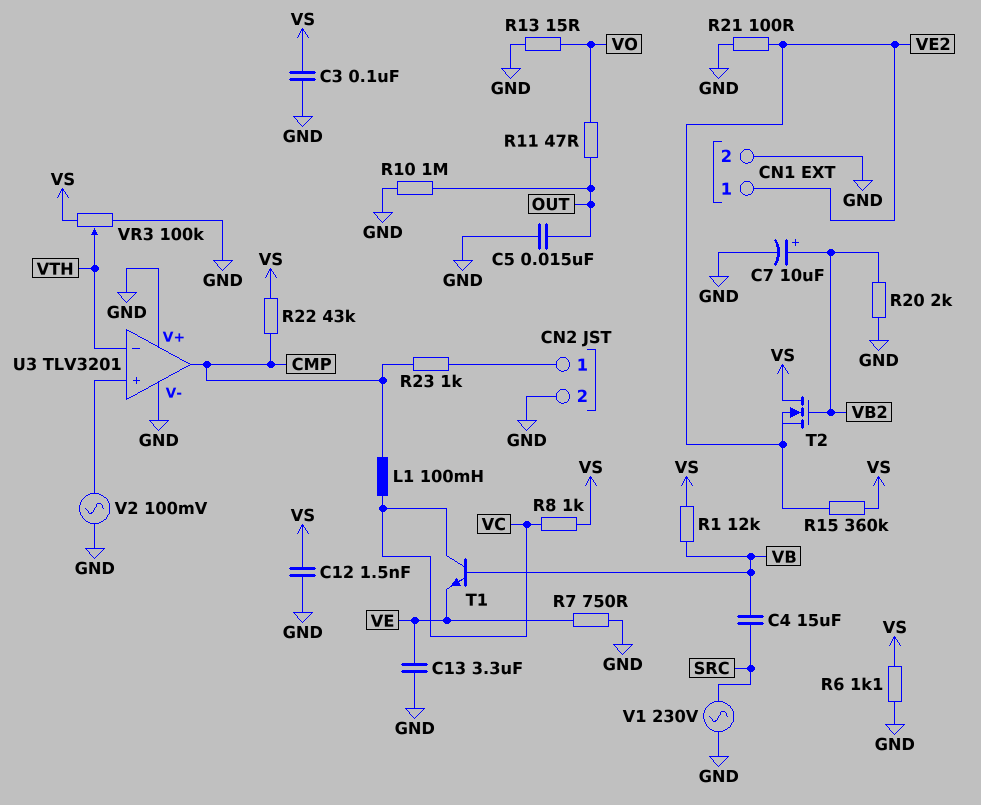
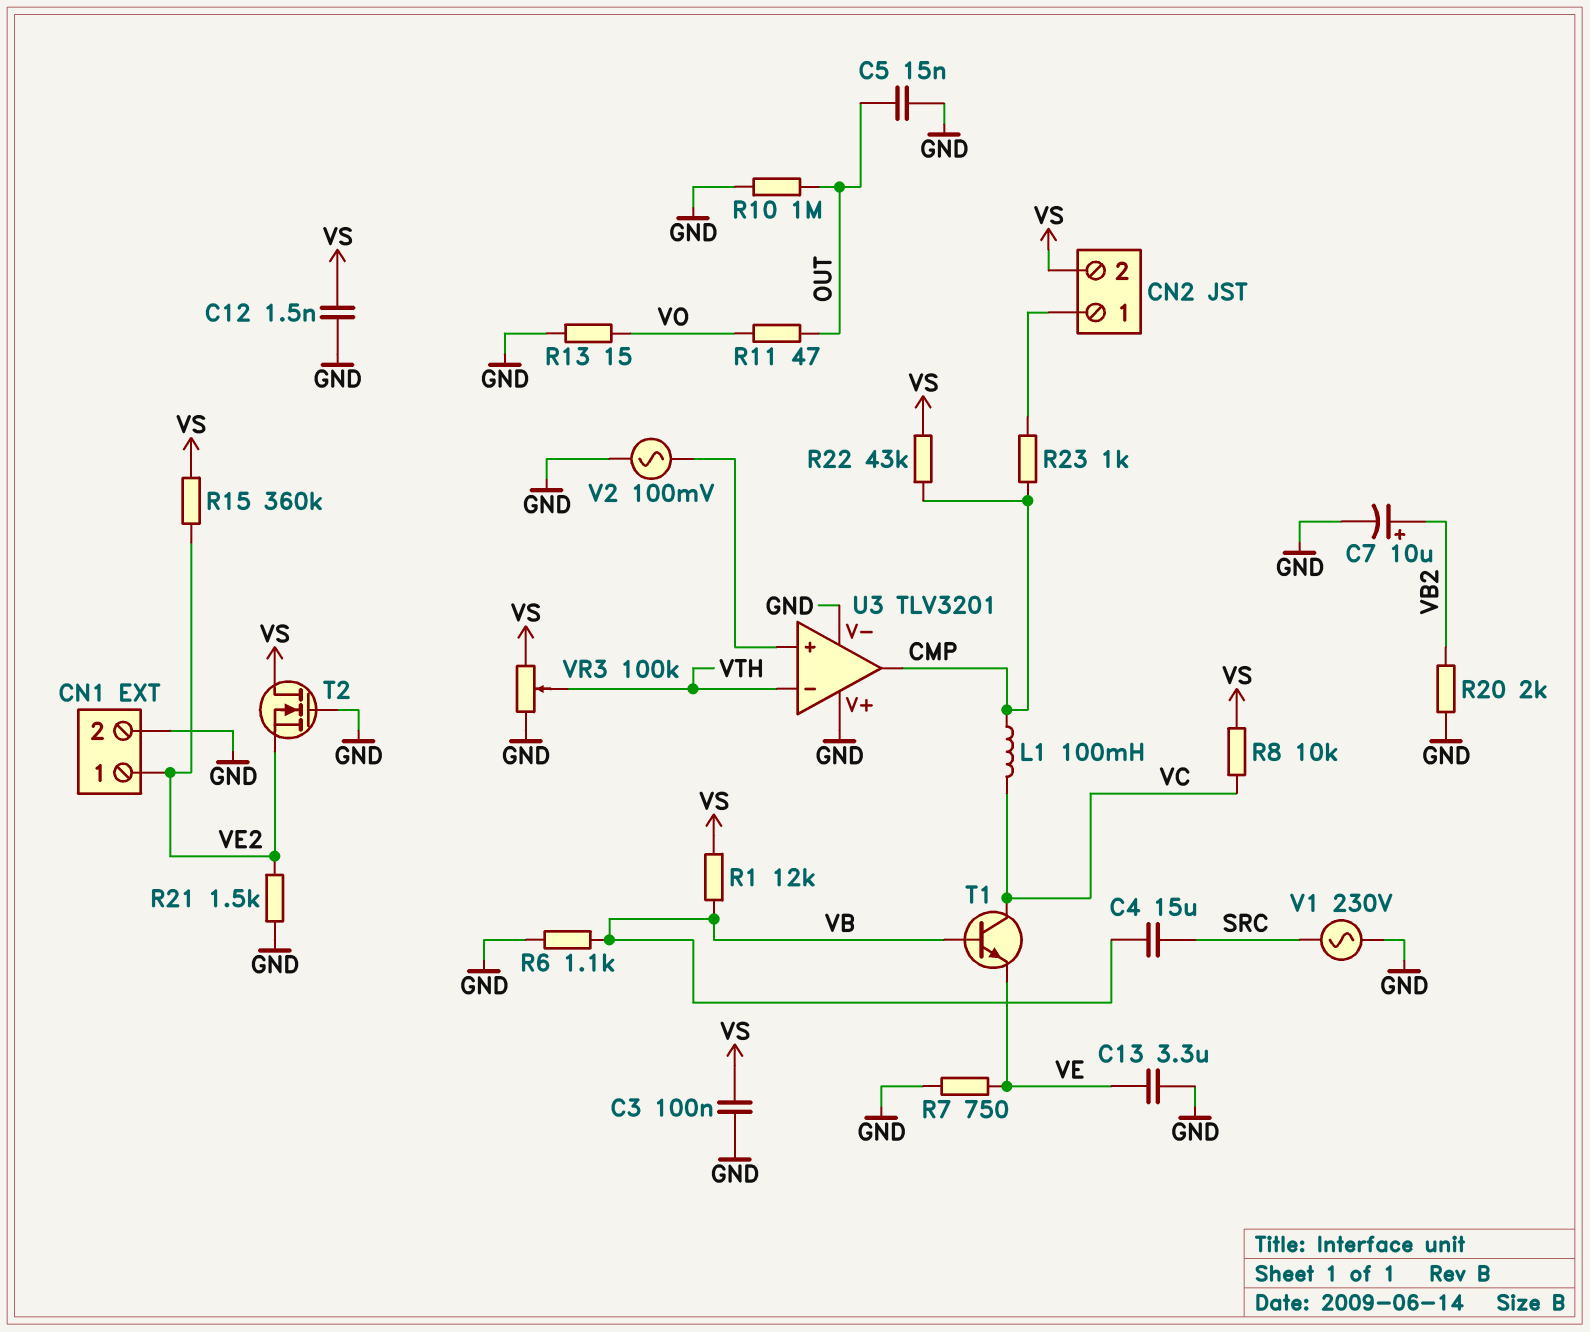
CN2 pin 2: GND -> VS
R6: 1.1k (GND, VS) -> 1.1k (GND, VB)
R8: 1k (VC, VS) -> 10k (VC, VS)
R21: 100 (GND, VE2) -> 1.5k (GND, VE2)
T2: NMOS (G VB2, D VS, S VE2) -> NMOS (G GND, D VS, S VE2)

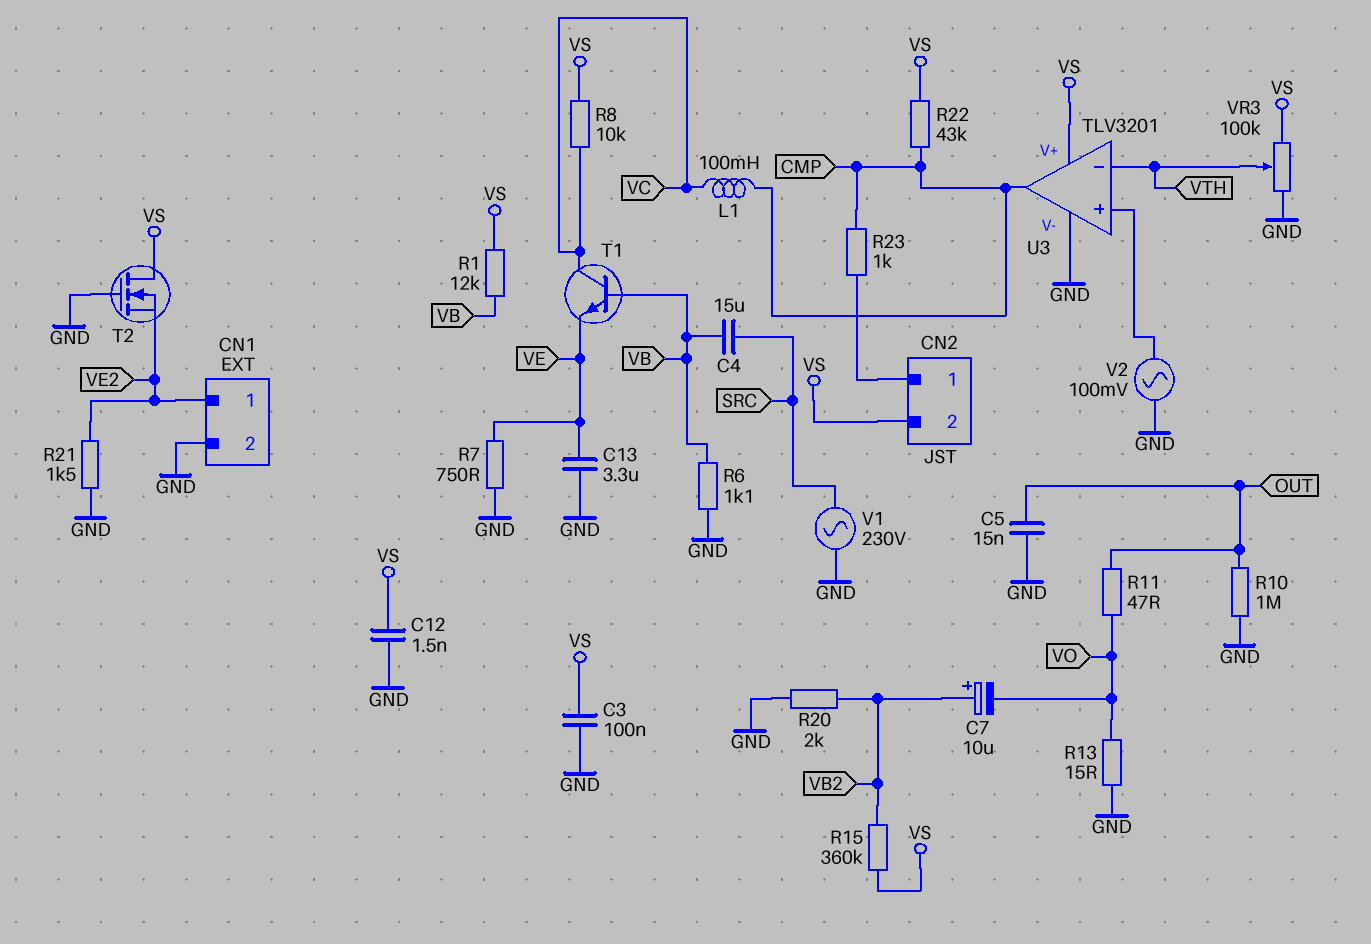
C7: 10uF (plus VB2, minus GND) -> 10uF (plus VB2, minus VO)
R15: 360k (VE2, VS) -> 360k (VB2, VS)
U3 pin V+: GND -> VS

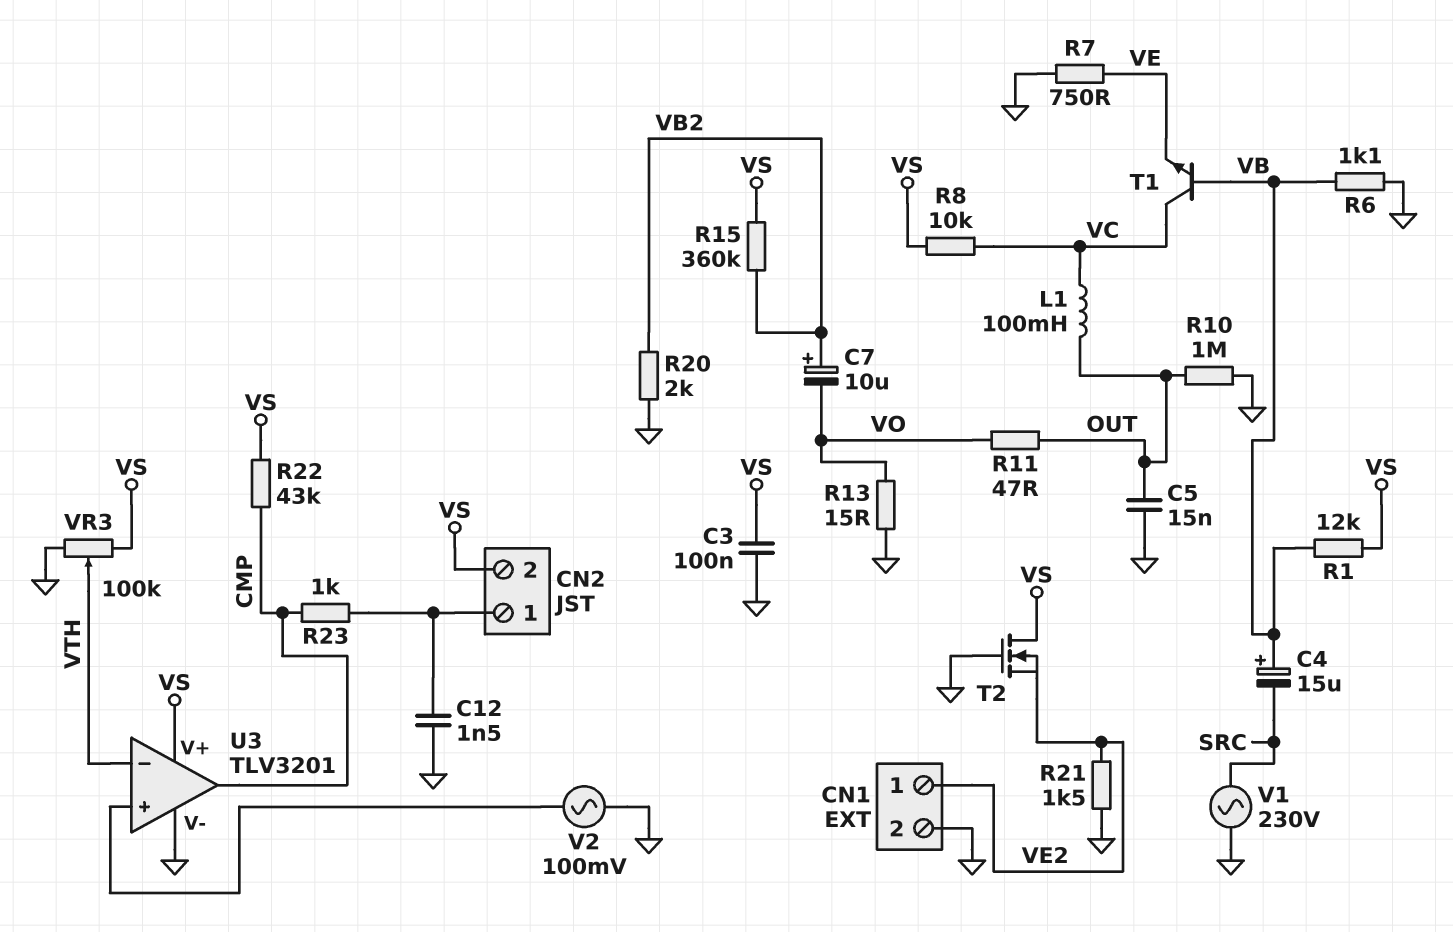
C4: 15uF (SRC, VB) -> 15uF (plus VB, minus SRC)
C12: 1.5nF (GND, VS) -> 1.5nF (CN2/1, GND)
C13: 3.3uF (GND, VE) -> none
L1: 100mH (CMP, VC) -> 100mH (OUT, VC)

